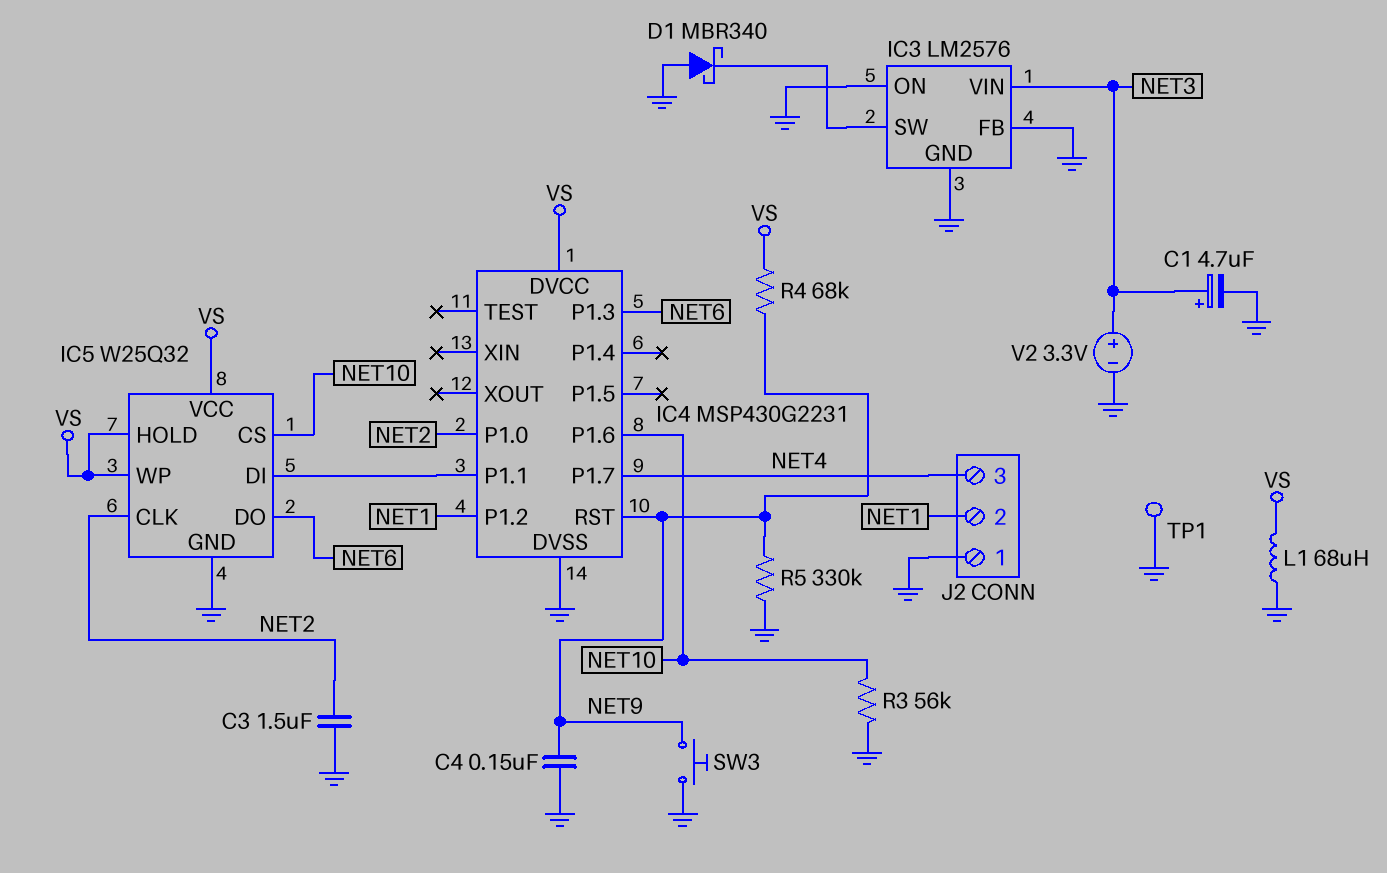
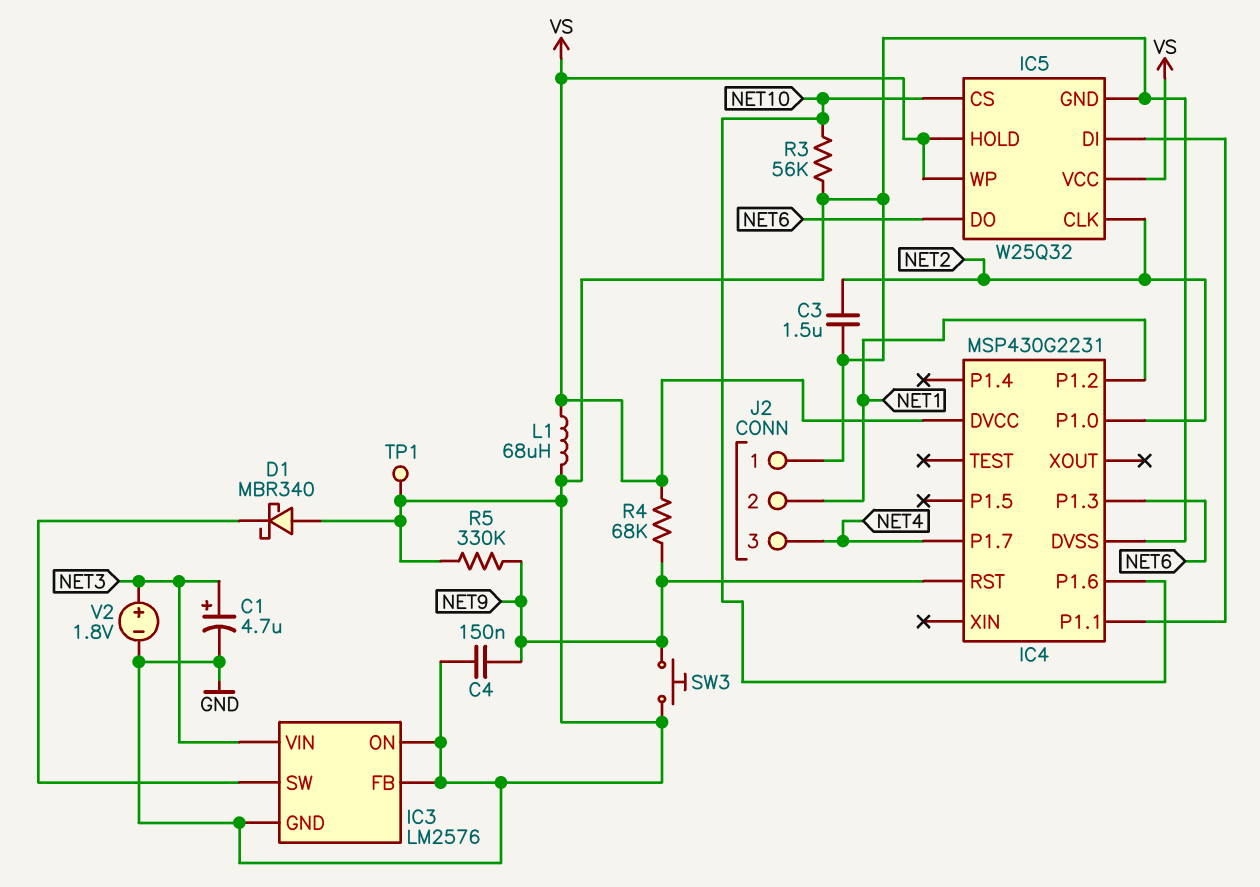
V2: 3.3V (plus NET3, minus GND) -> 1.8V (plus NET3, minus GND)

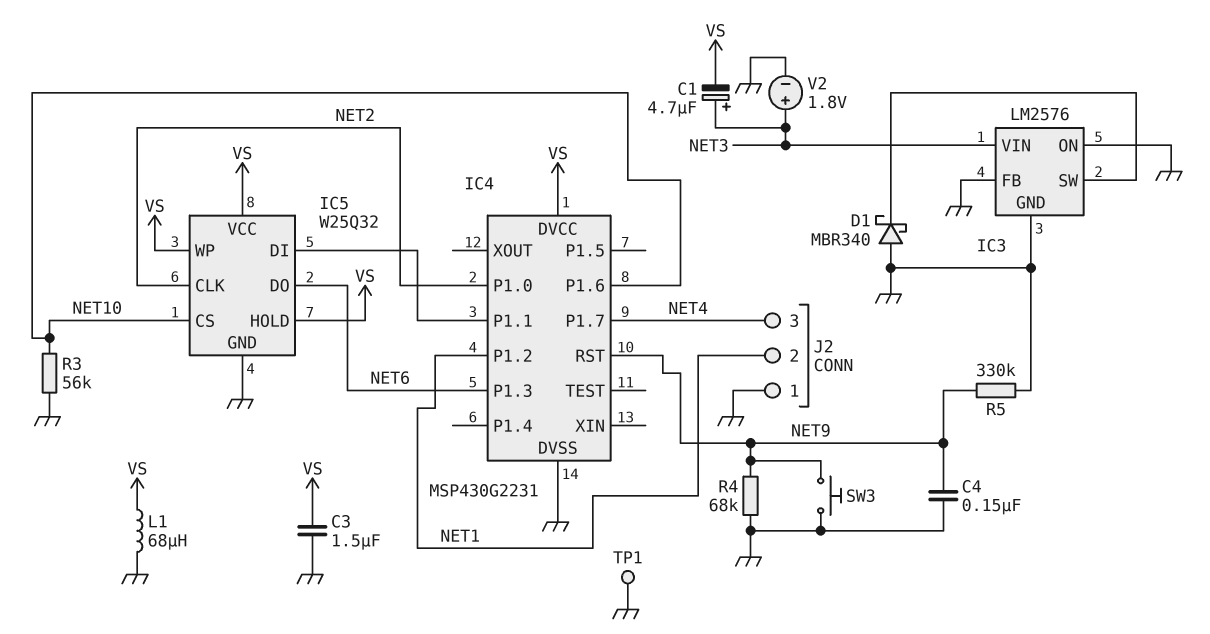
C1: 4.7uF (plus NET3, minus GND) -> 4.7uF (plus NET3, minus VS)
C3: 1.5uF (GND, NET2) -> 1.5uF (GND, VS)
R4: 68k (NET9, VS) -> 68k (GND, NET9)

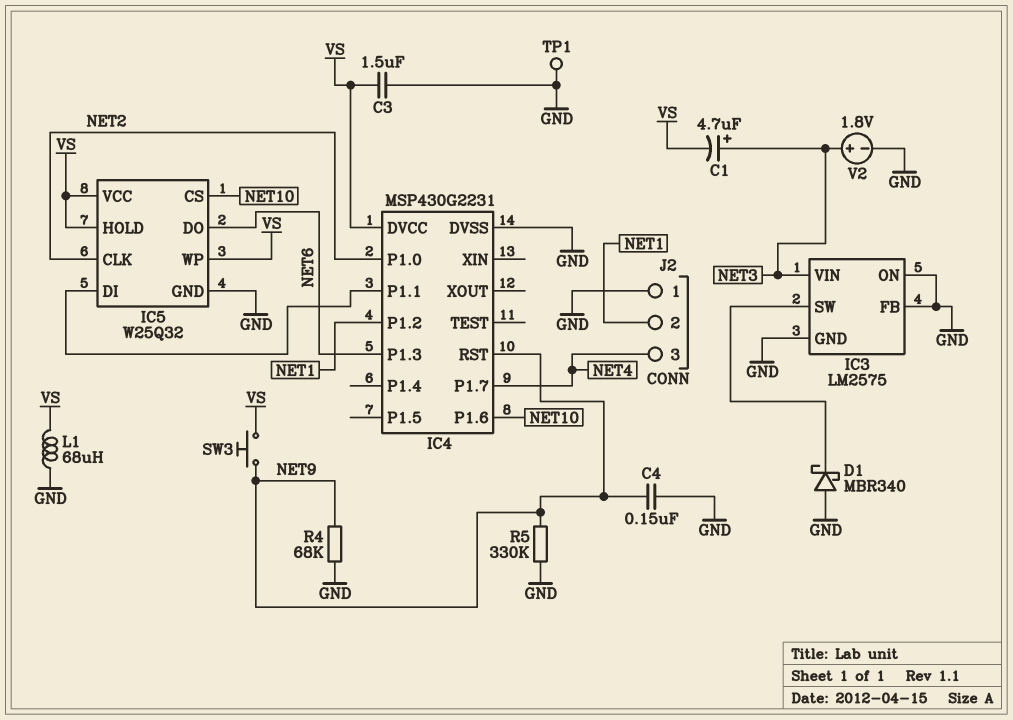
IC3: LM2576 -> LM2575
R3: 56k (GND, NET10) -> none
SW3: button (GND, NET9) -> button (NET9, VS)

